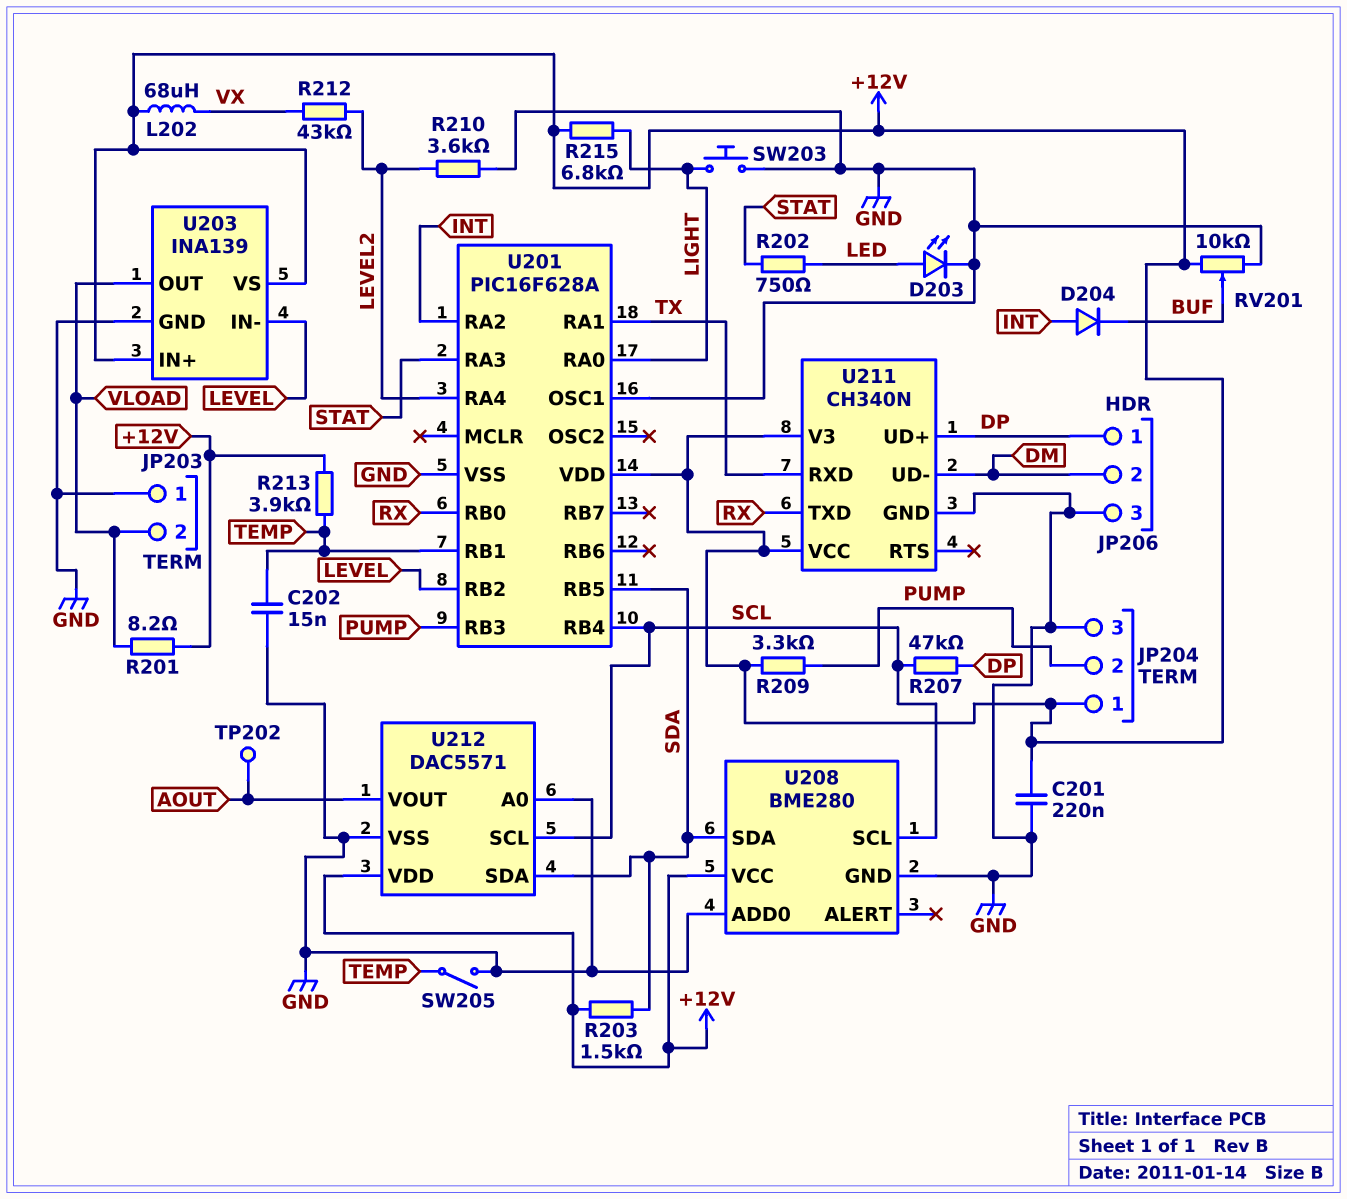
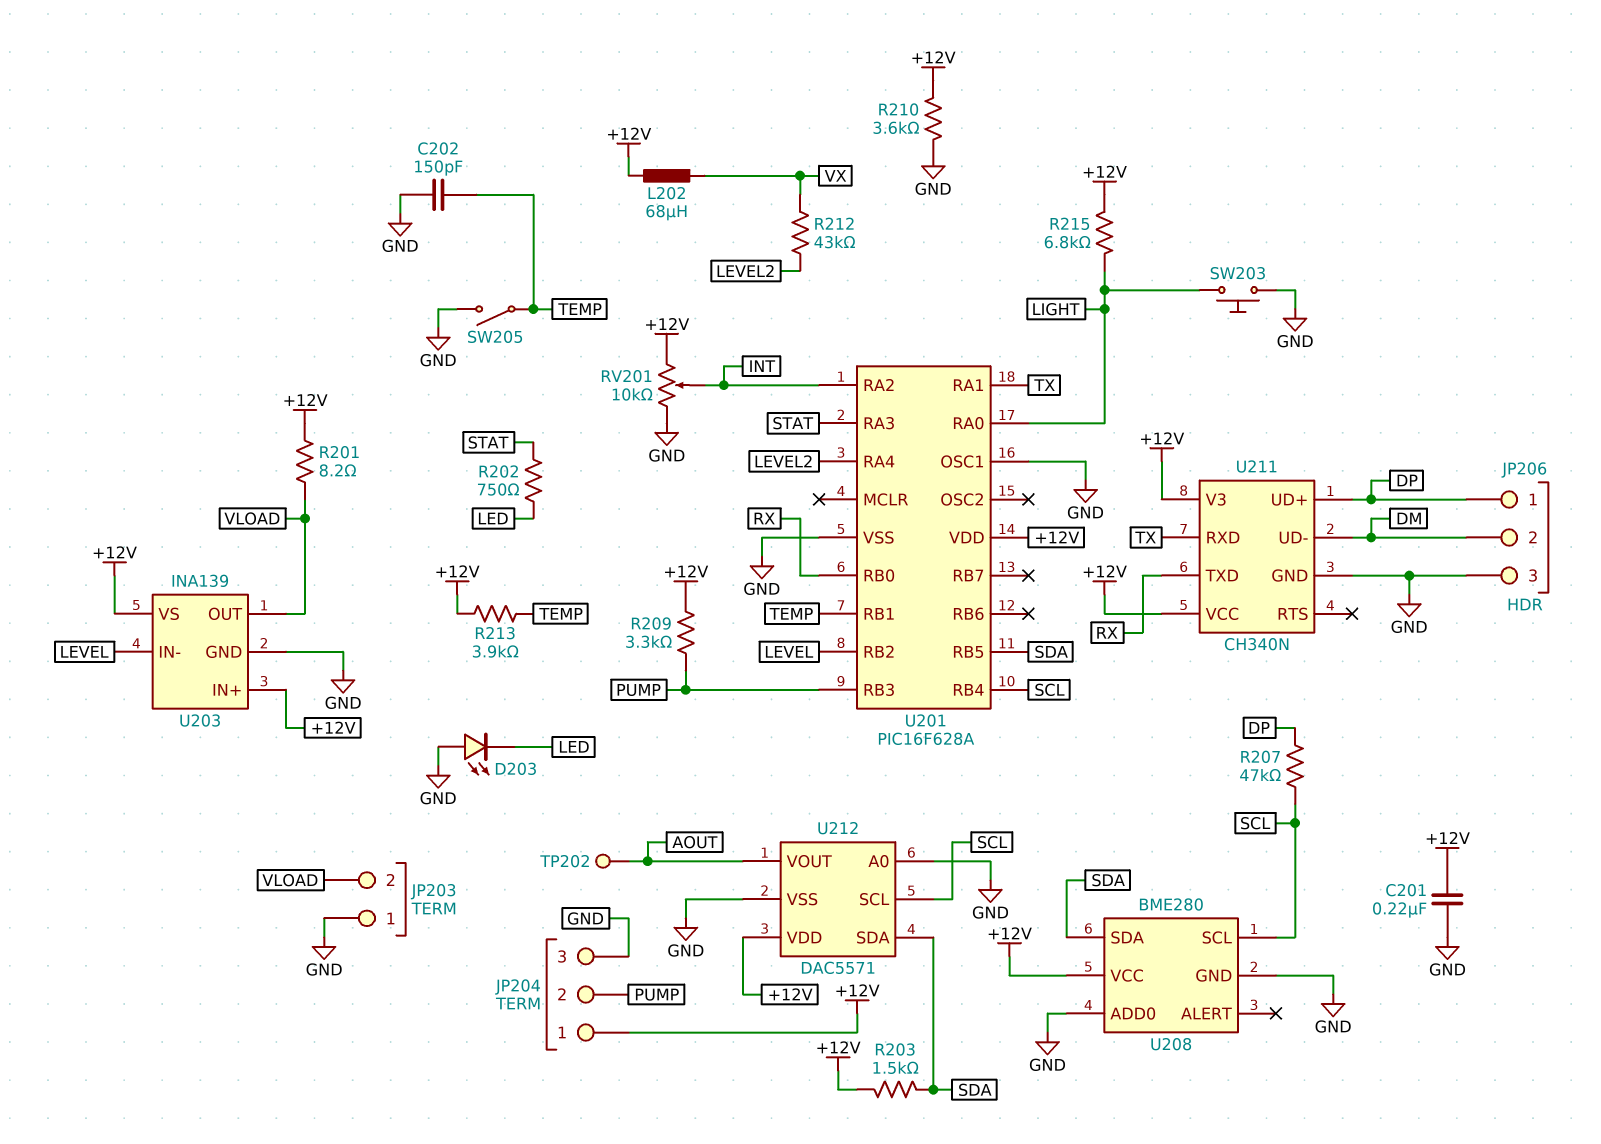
C202: 15nF (GND, TEMP) -> 150pF (GND, TEMP)
D203: LED (A LED, K GND) -> LED (A GND, K LED)
D204: diode (A INT, K BUF) -> none
R210: 3.6k (GND, LEVEL2) -> 3.6k (+12V, GND)
RV201: 10k (+12V, GND, wiper BUF) -> 10k (+12V, GND, wiper INT)

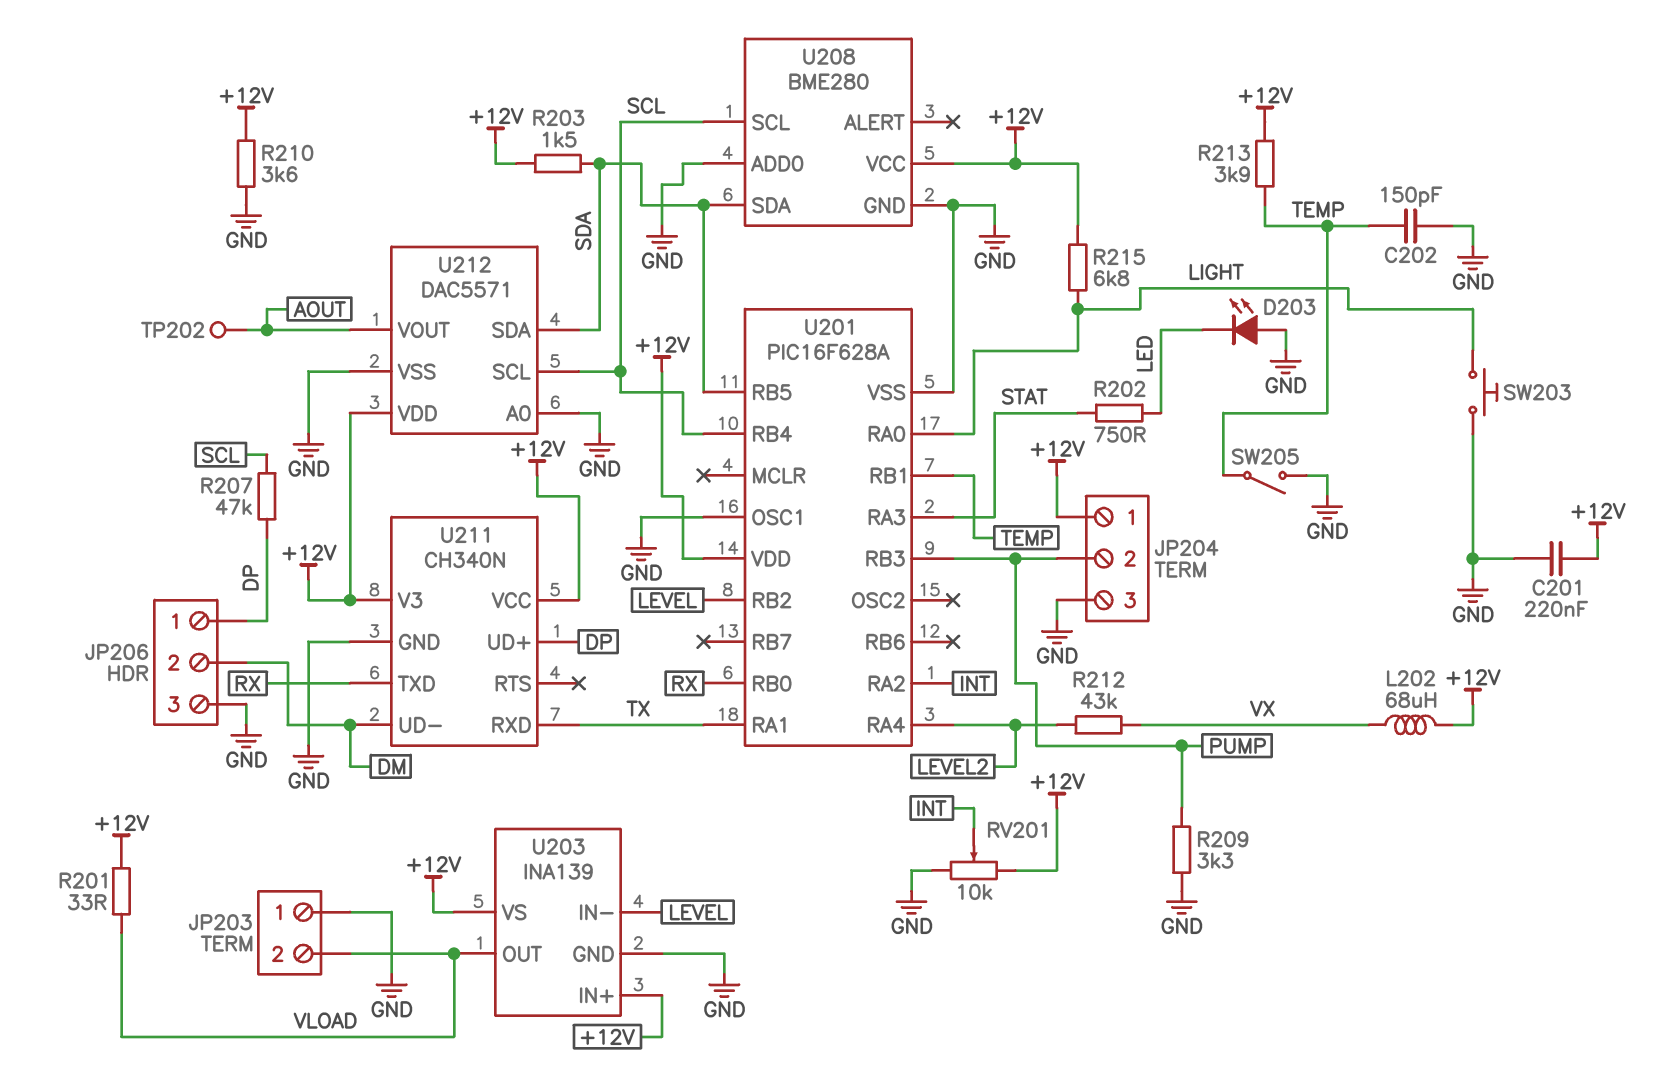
R201: 8.2 (+12V, VLOAD) -> 33 (+12V, VLOAD)
R209: 3.3k (+12V, PUMP) -> 3.3k (GND, PUMP)

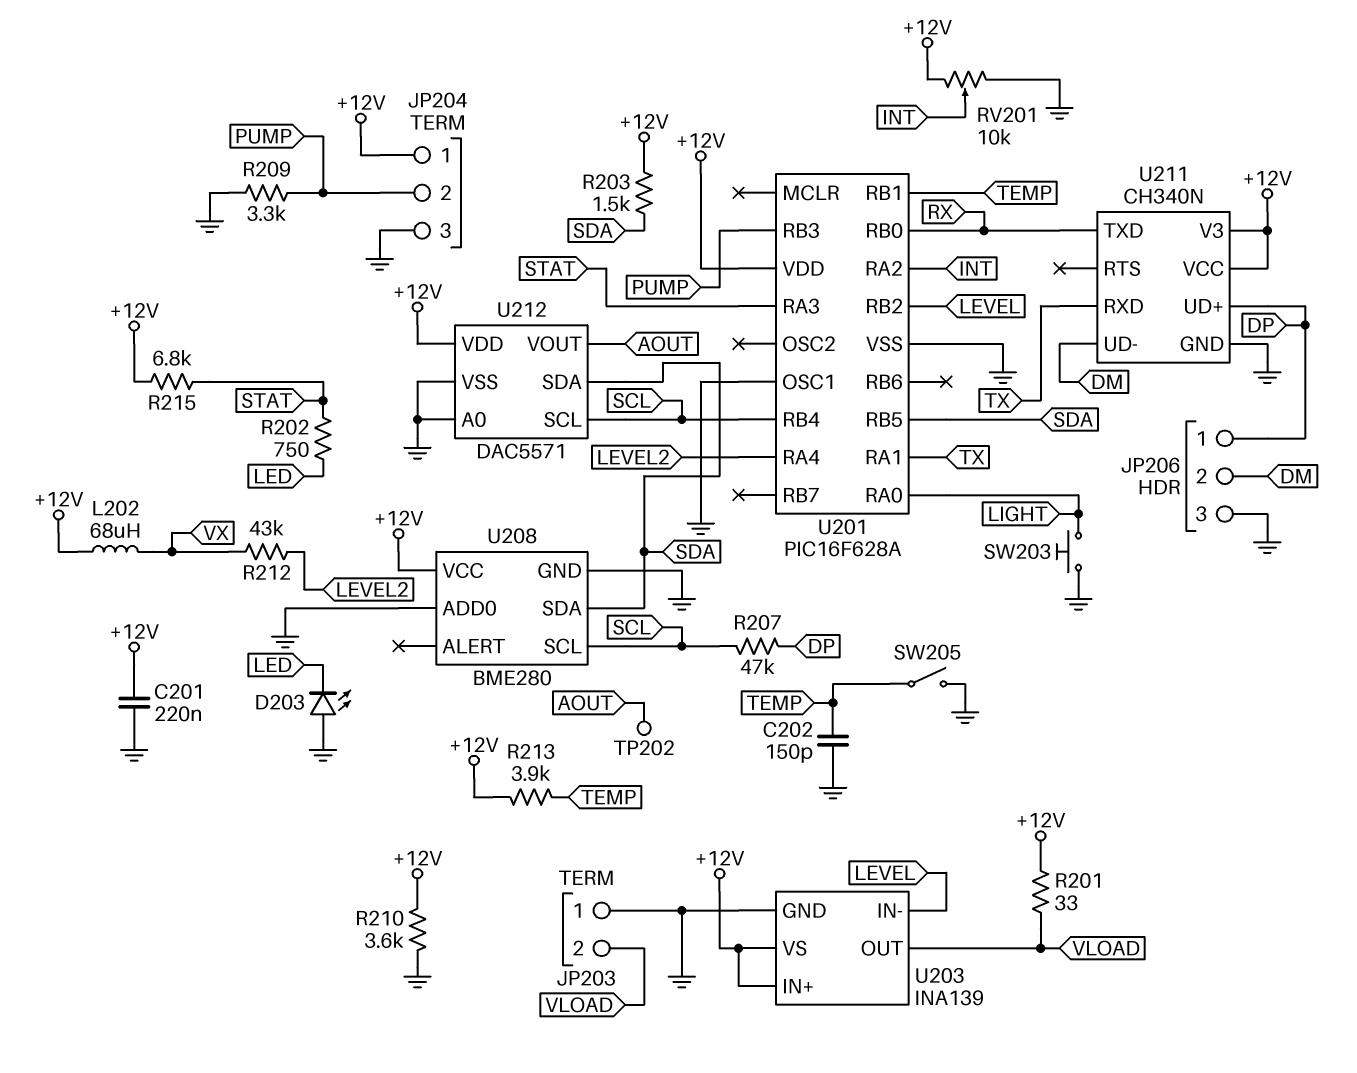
R215: 6.8k (+12V, LIGHT) -> 6.8k (+12V, STAT)

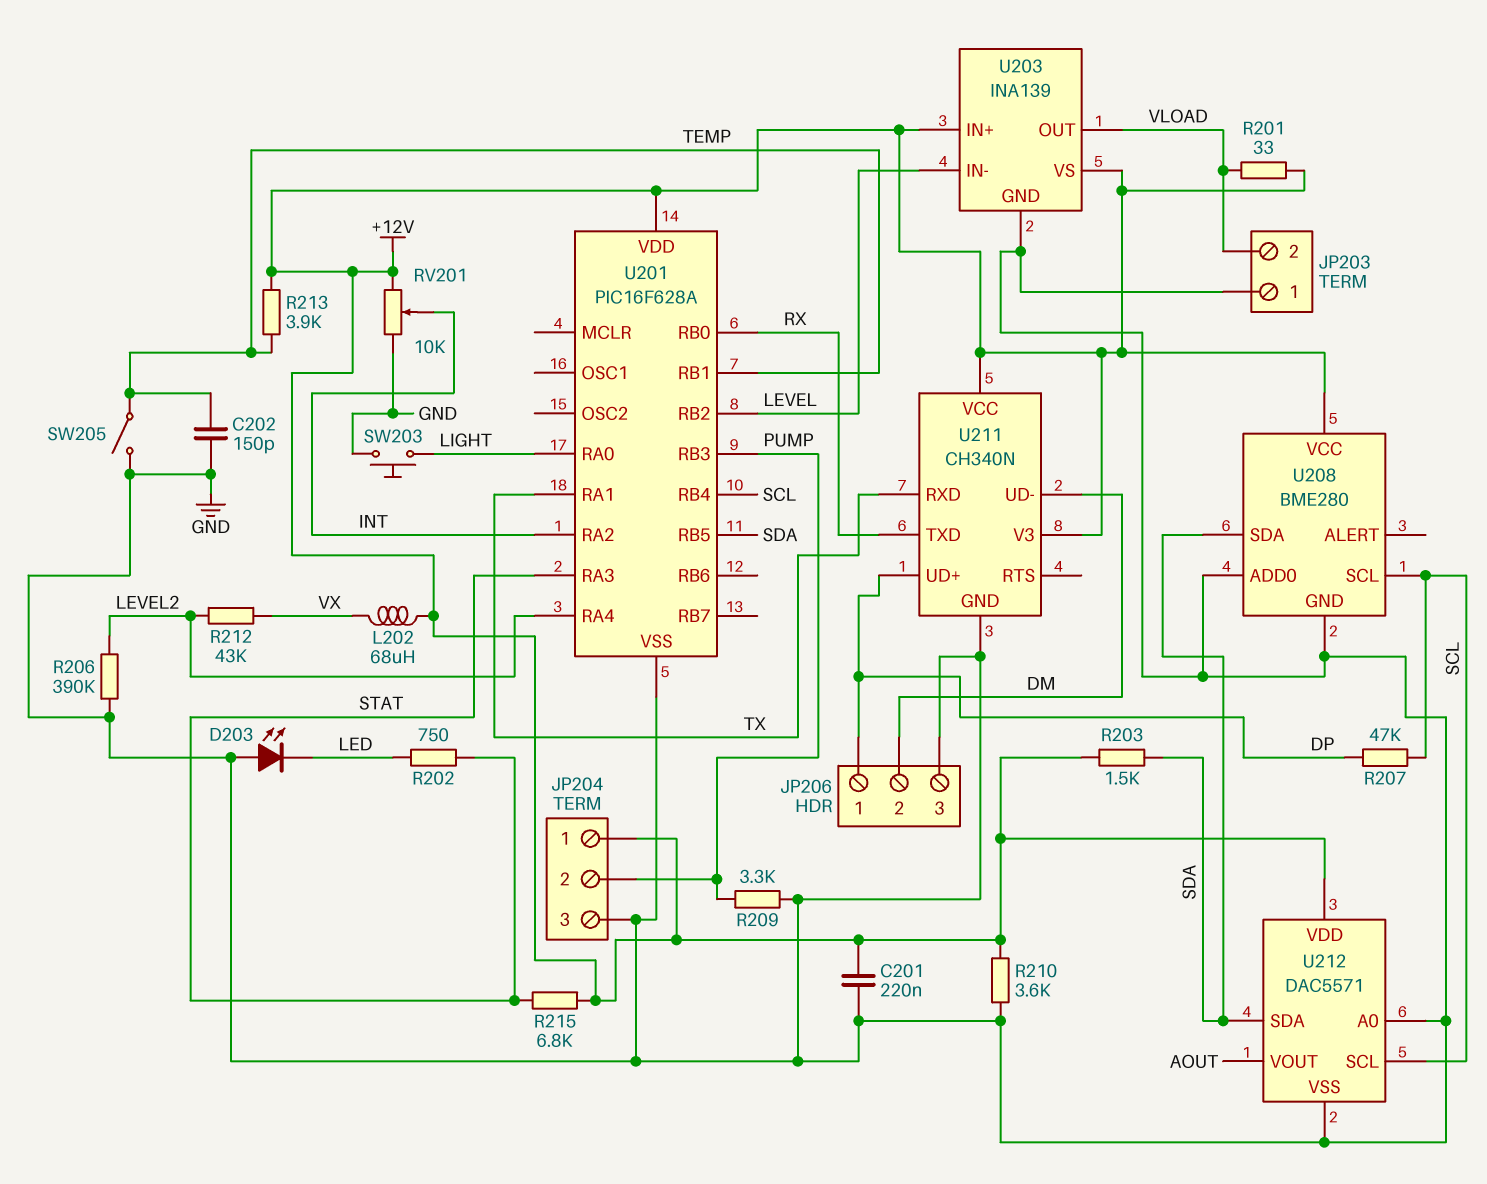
R206: none -> 390k (GND, LEVEL2)
TP202: test point (AOUT) -> none
U201 pin OSC1: GND -> none

